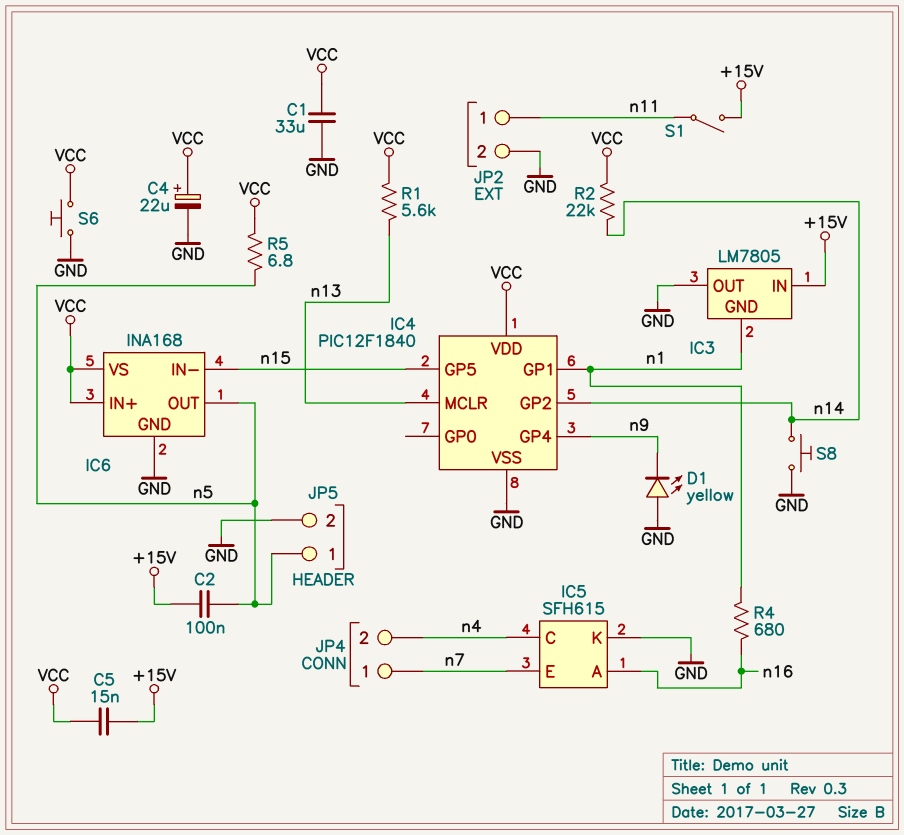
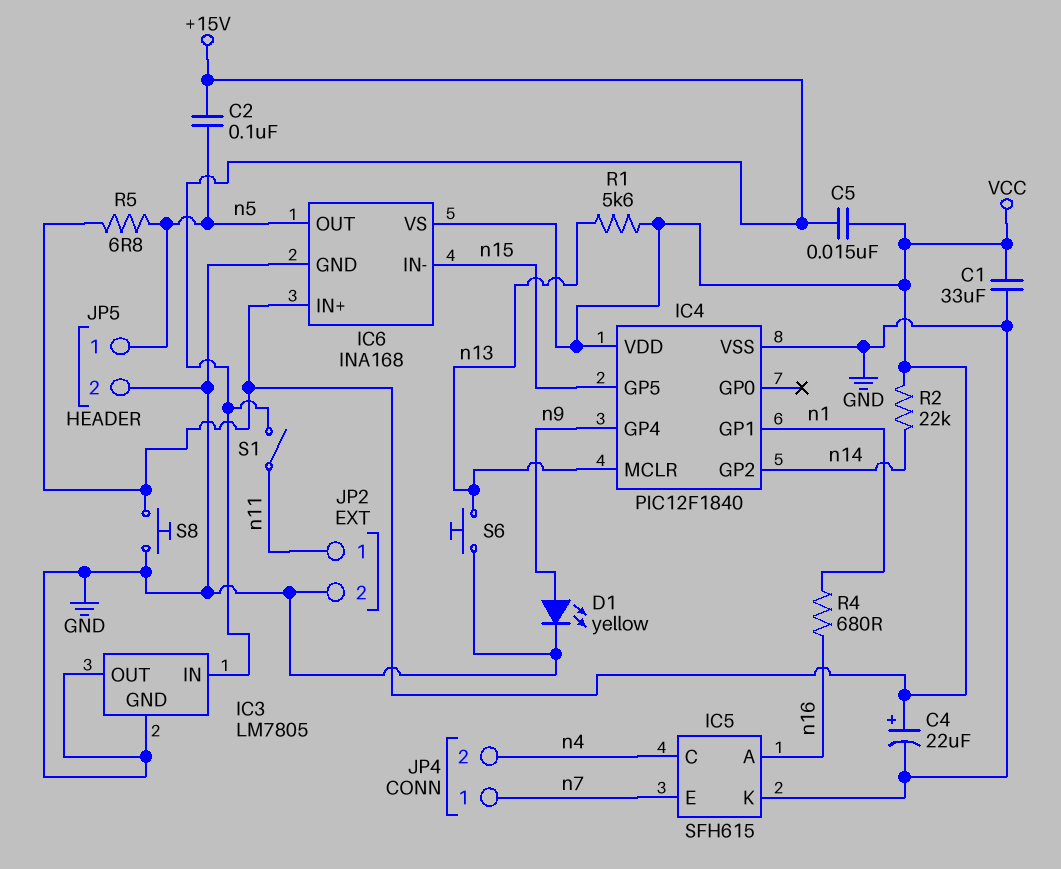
D1: LED yellow (A GND, K n9) -> LED yellow (A n9, K GND)
IC3 pin GND: n1 -> GND
S6: button (GND, VCC) -> button (GND, n13)
S8: button (GND, n14) -> button (GND, VCC)

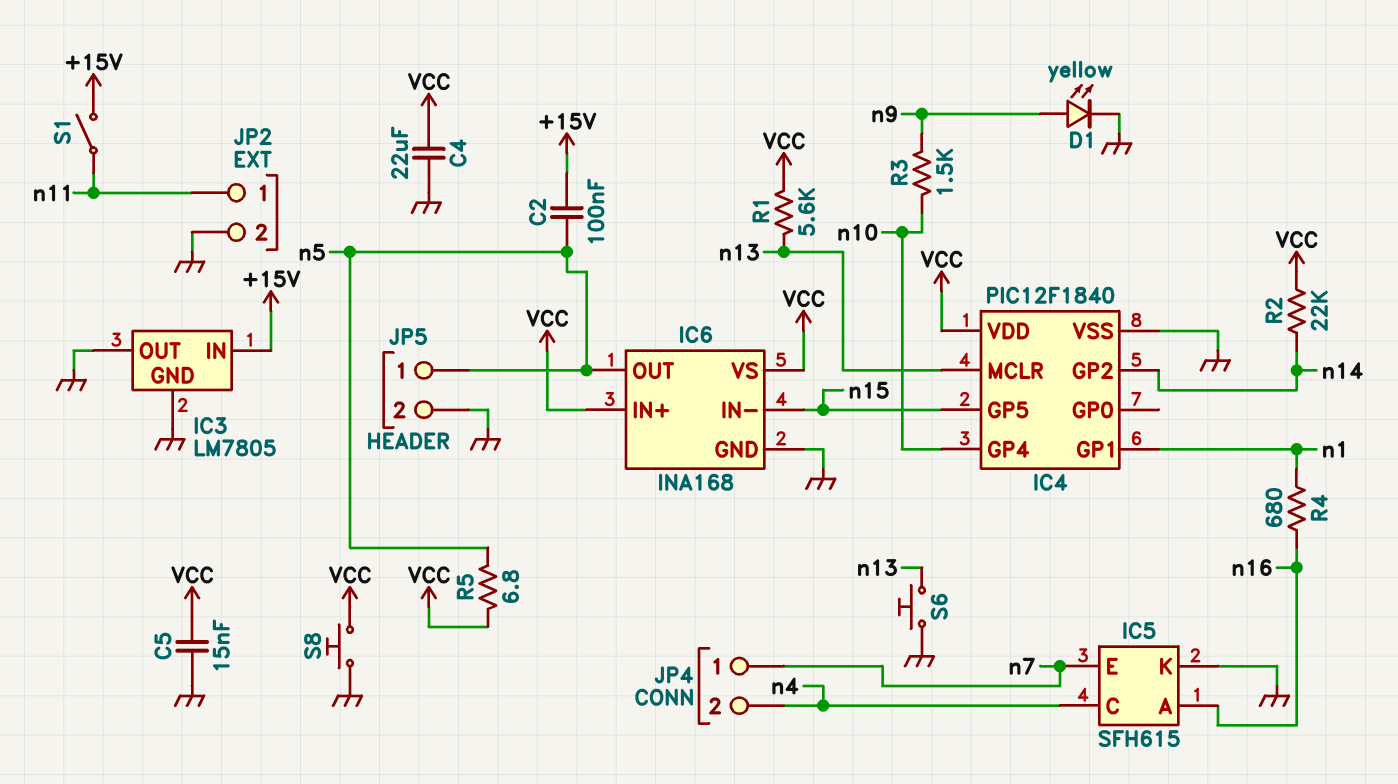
C1: 33uF (GND, VCC) -> none
C4: 22uF (plus VCC, minus GND) -> 22uF (GND, VCC)
C5: 15nF (+15V, VCC) -> 15nF (GND, VCC)
IC4 pin GP4: n9 -> n10
R3: none -> 1.5k (n9, n10)

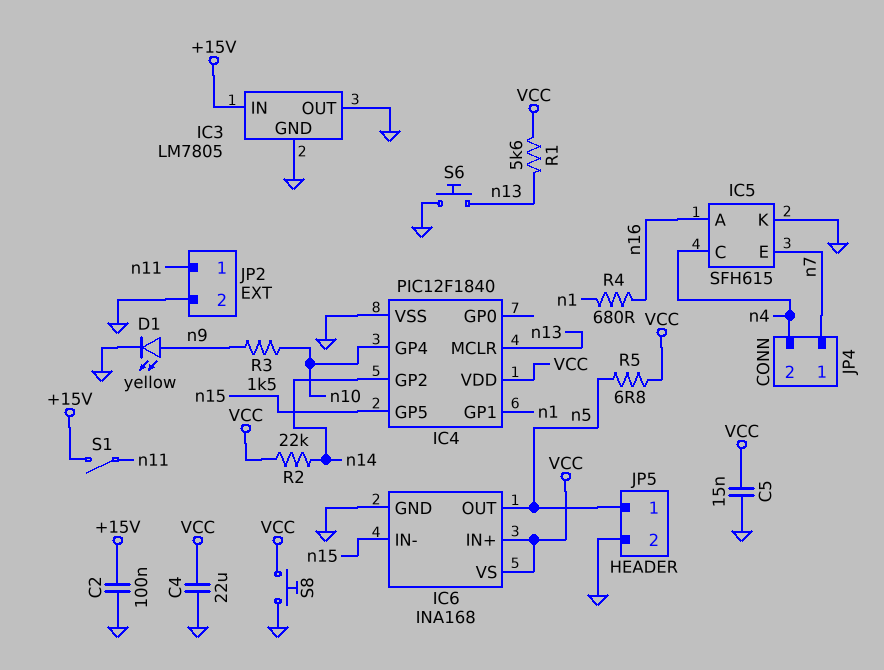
C2: 100nF (+15V, n5) -> 100nF (+15V, GND)

